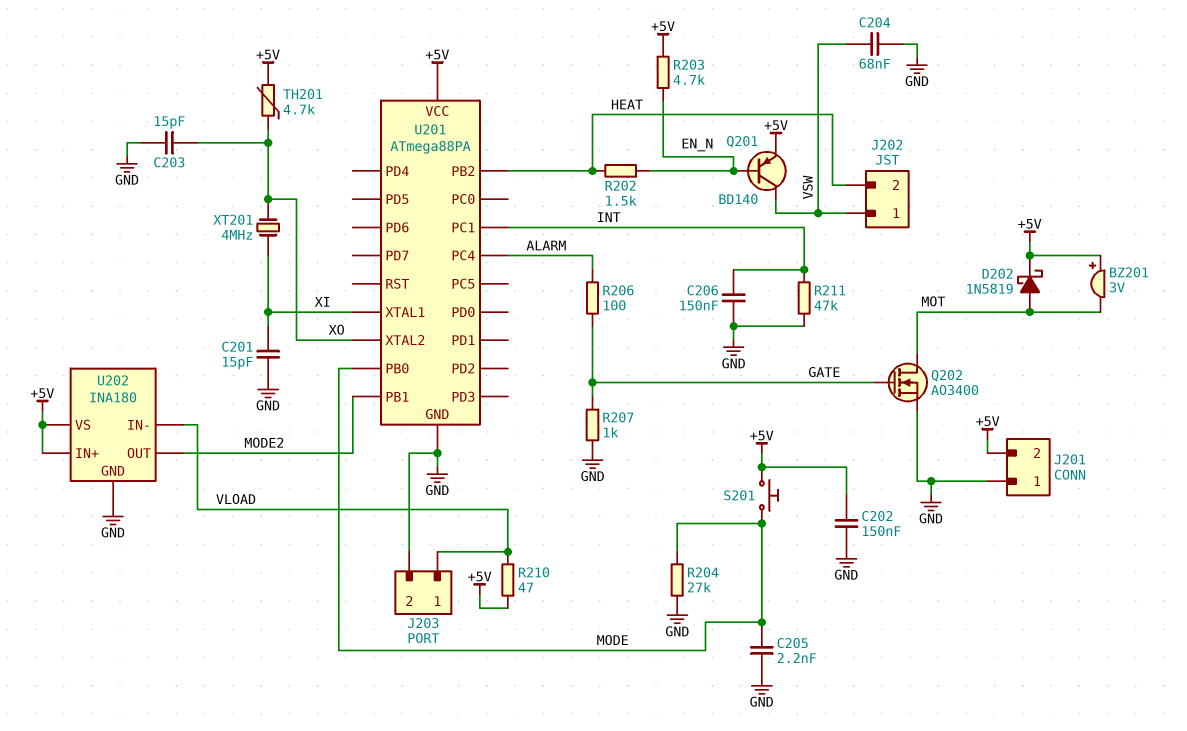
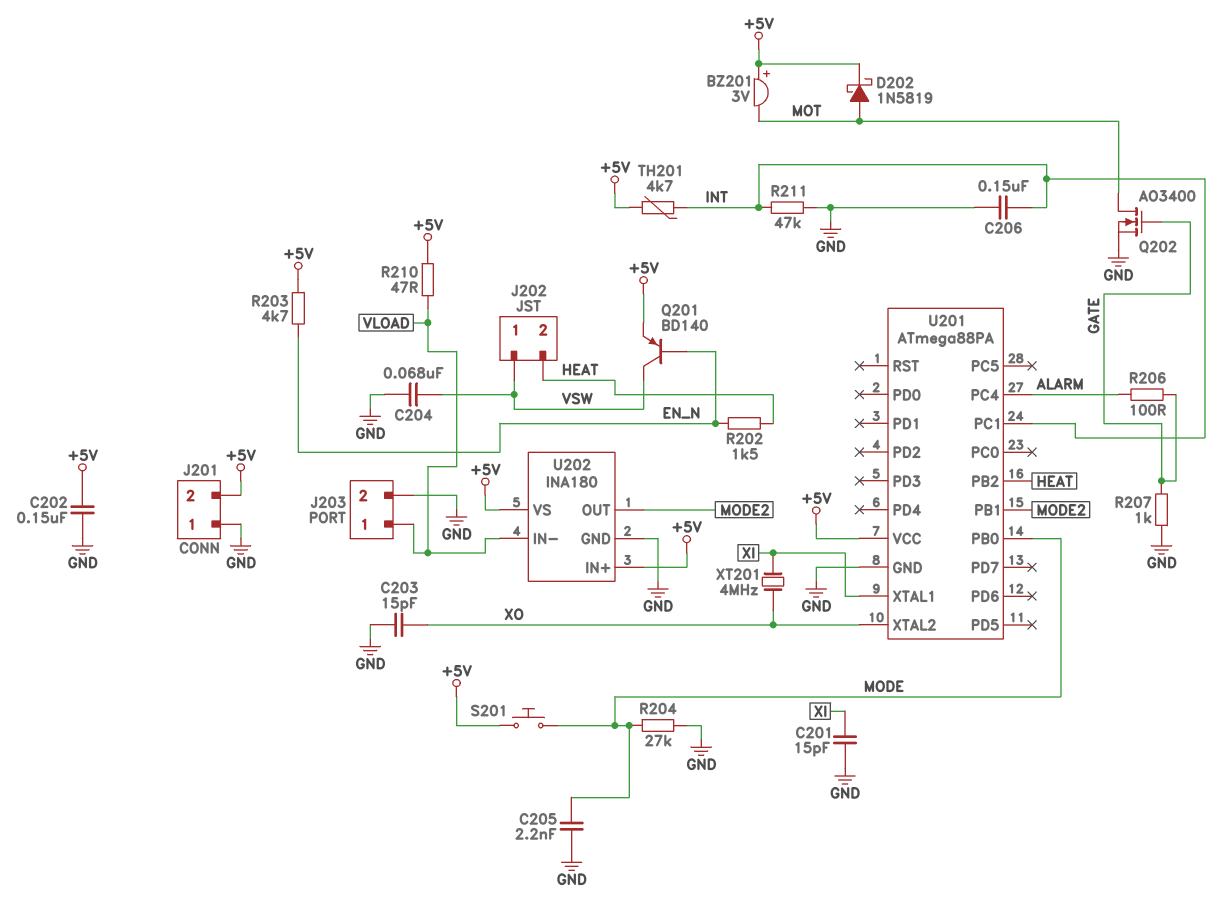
TH201: 4.7k (+5V, XO) -> 4.7k (+5V, INT)

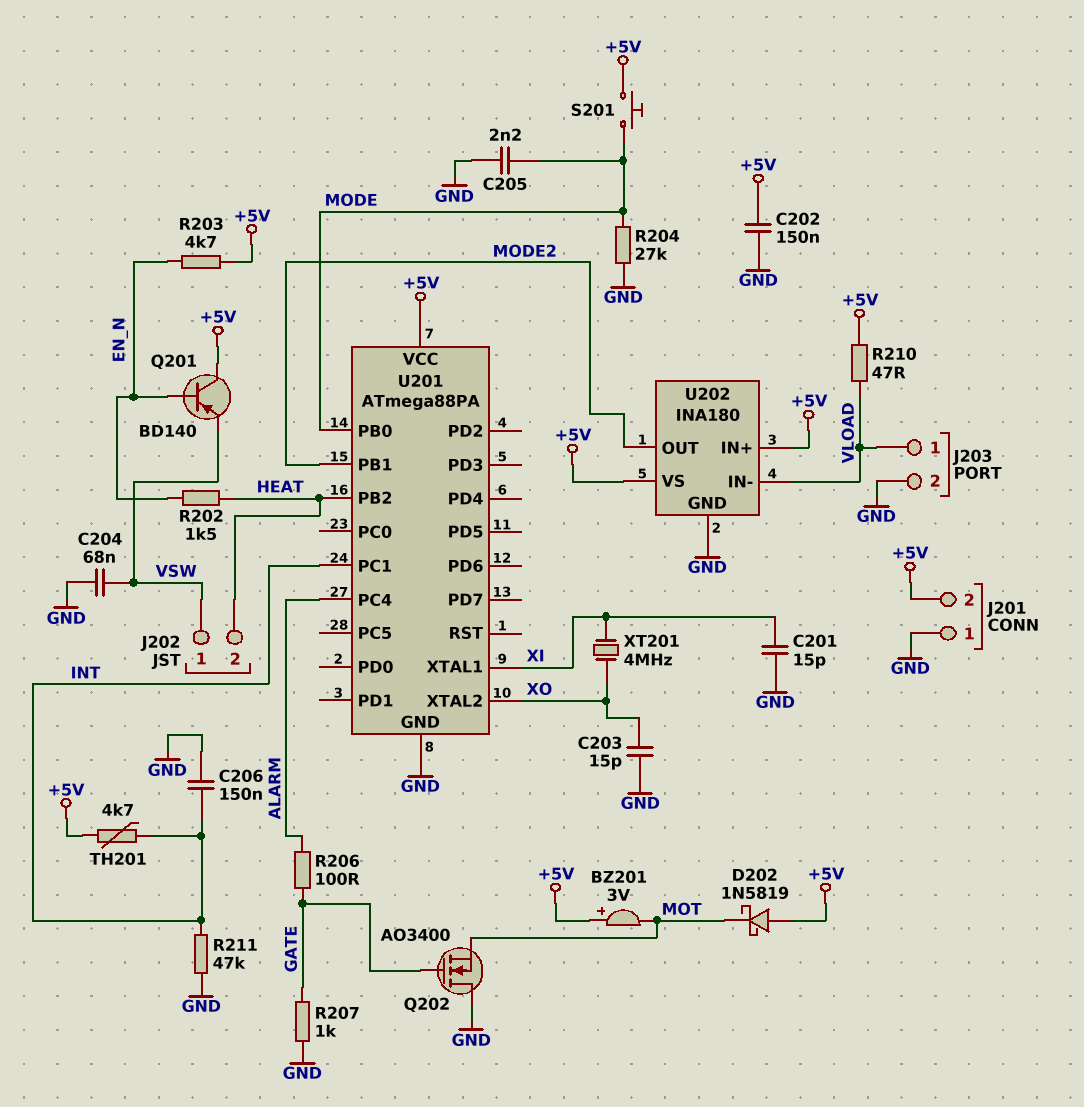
D202: schottky 1N5819 (A MOT, K +5V) -> schottky 1N5819 (A +5V, K MOT)
Q201: PNP BD140 (B EN_N, C VSW, E +5V) -> PNP BD140 (B EN_N, C +5V, E VSW)
Q202: NMOS AO3400 (G GATE, D MOT, S GND) -> NMOS AO3400 (G GATE, D GND, S MOT)

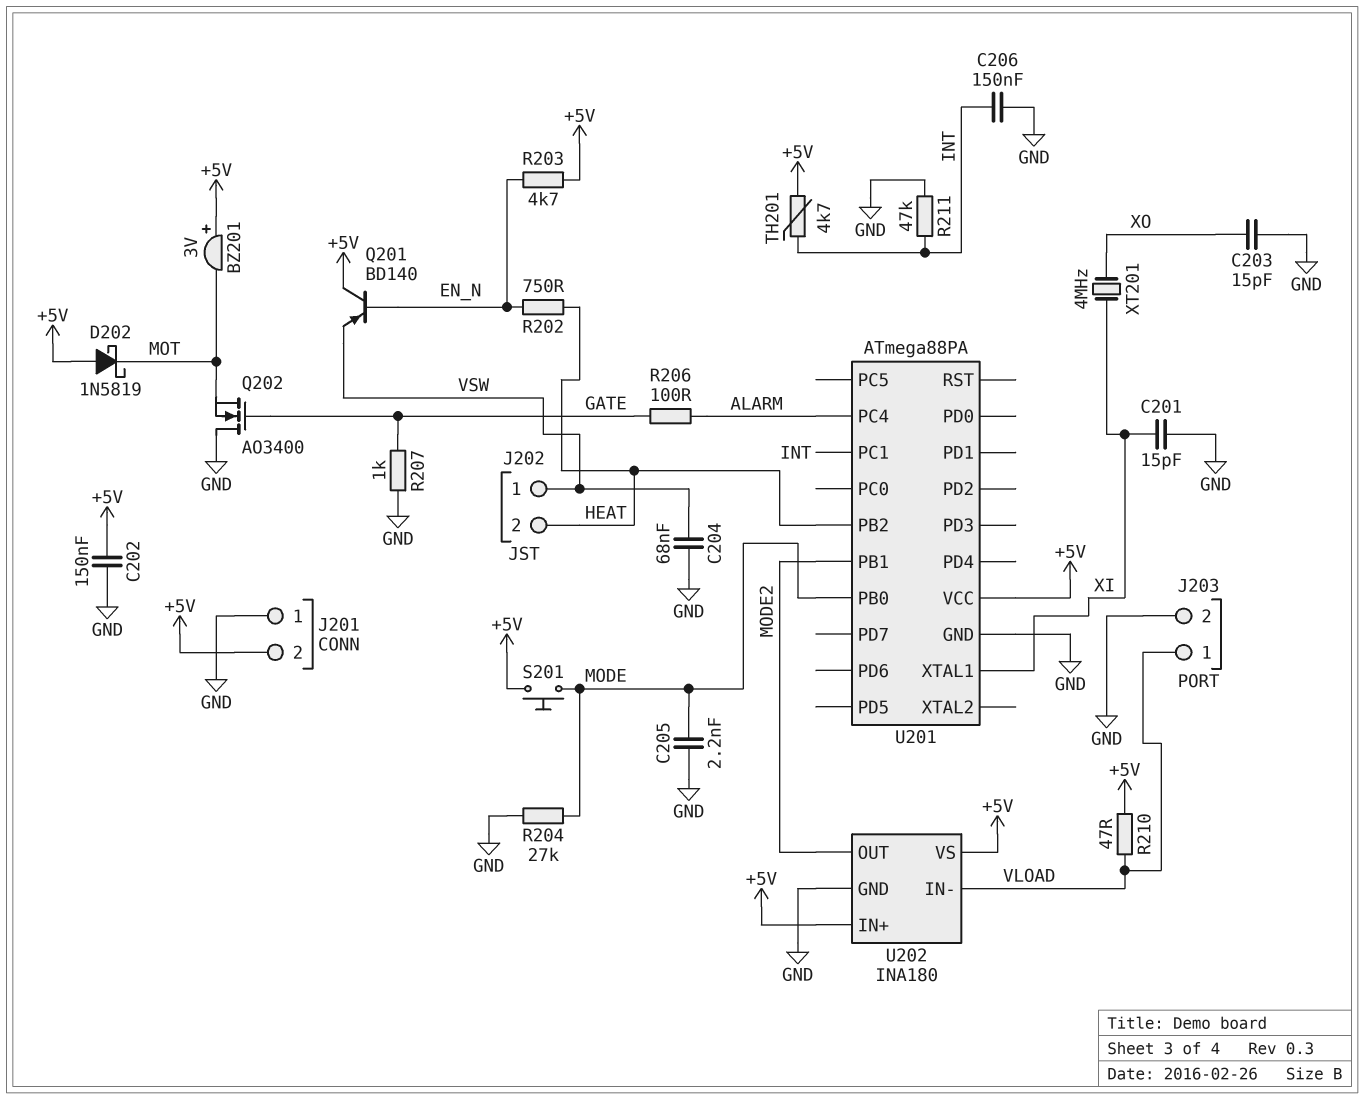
R202: 1.5k (EN_N, HEAT) -> 750 (EN_N, HEAT)
U201 pin XTAL2: XO -> none

